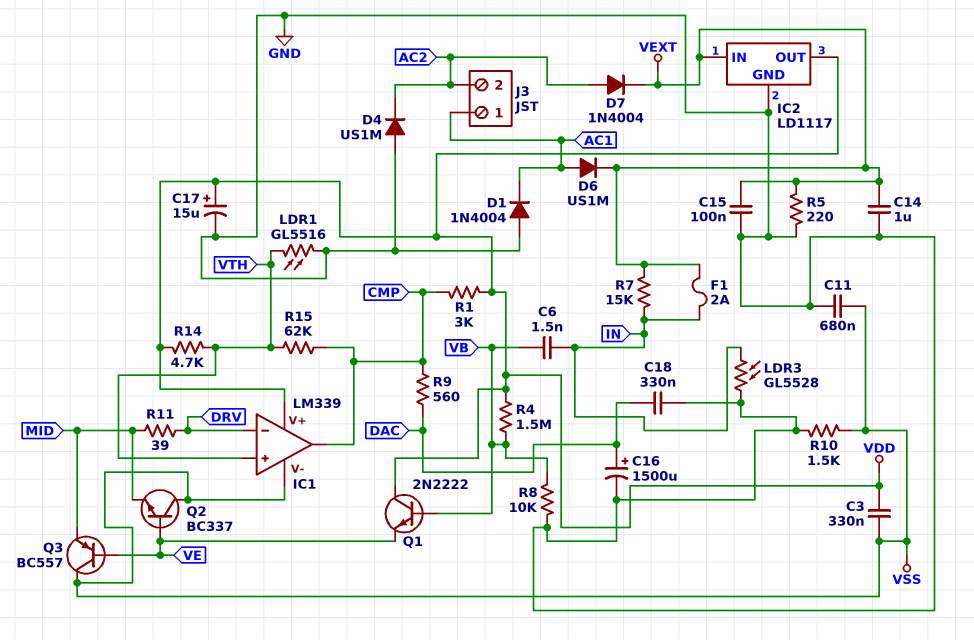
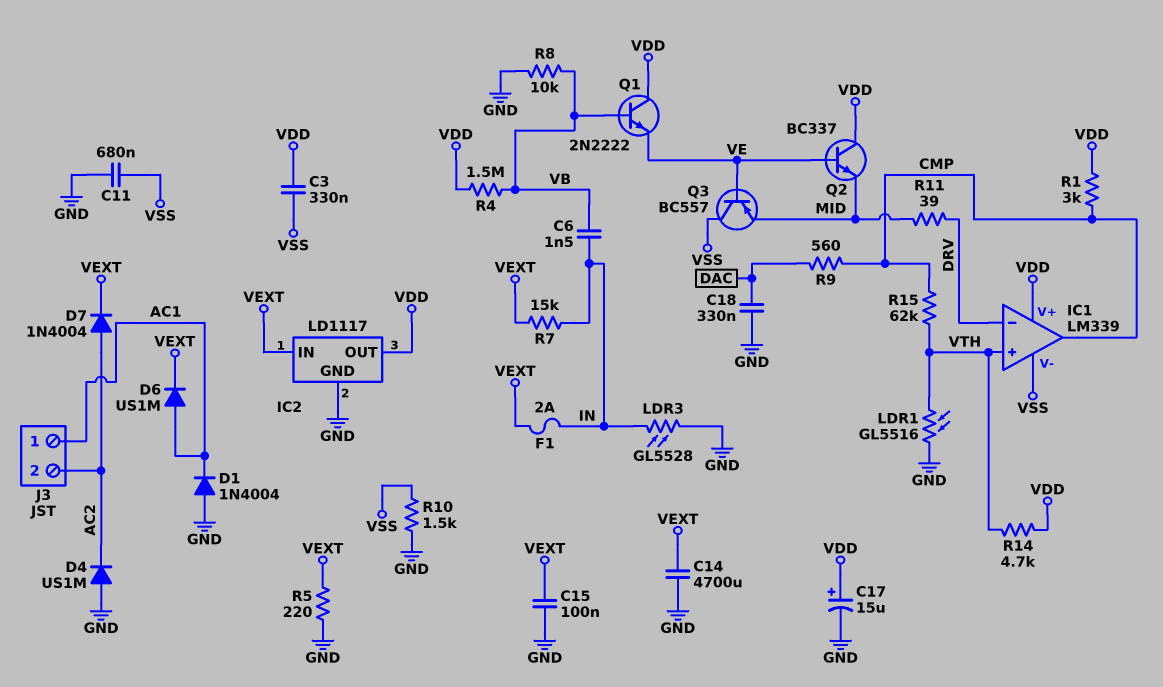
C14: 1uF (GND, VEXT) -> 4700uF (GND, VEXT)
C16: 1500uF (plus DAC, minus GND) -> none
Q2: NPN BC337 (B VE, C VSS, E MID) -> NPN BC337 (B VE, C VDD, E MID)

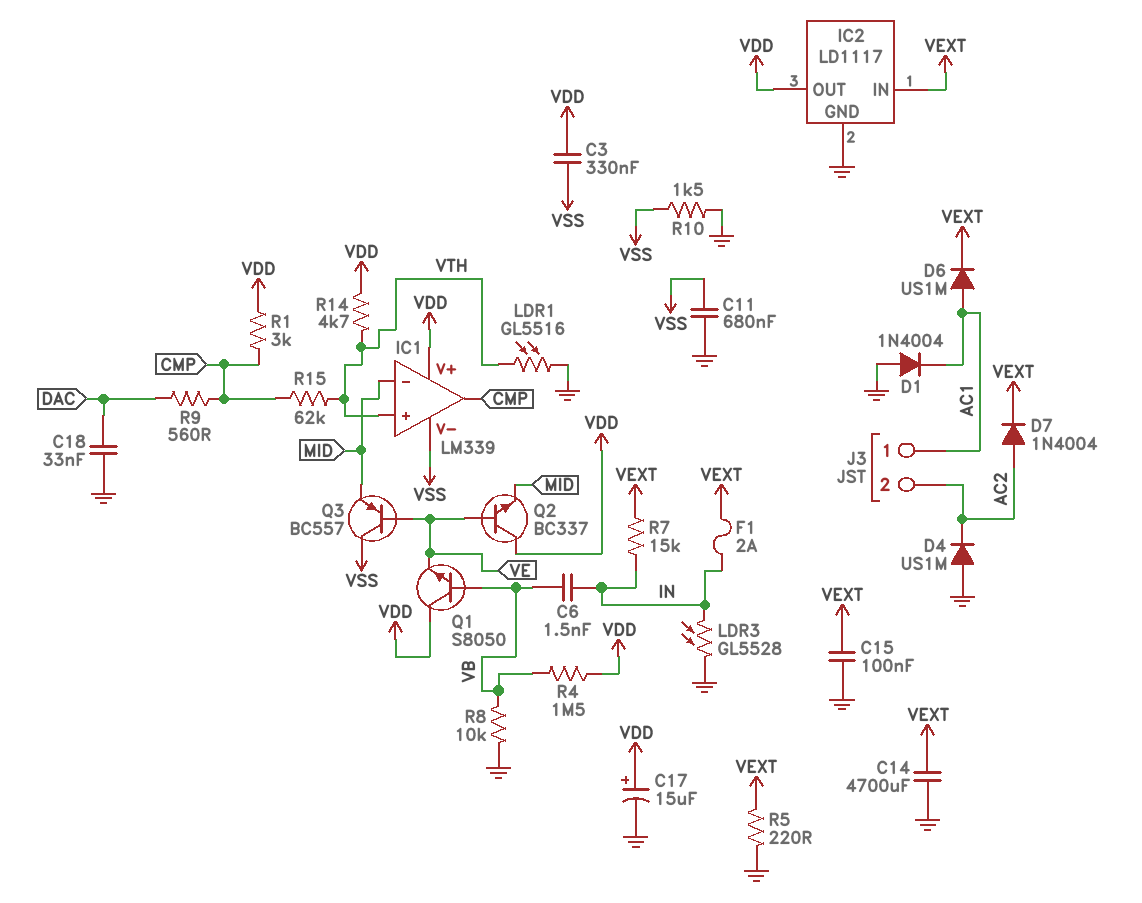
C18: 330nF (DAC, GND) -> 33nF (DAC, GND)
IC1 pin in-: DRV -> MID
Q1: NPN 2N2222 (B VB, C VDD, E VE) -> NPN S8050 (B VB, C VDD, E VE)
R11: 39 (DRV, MID) -> none

